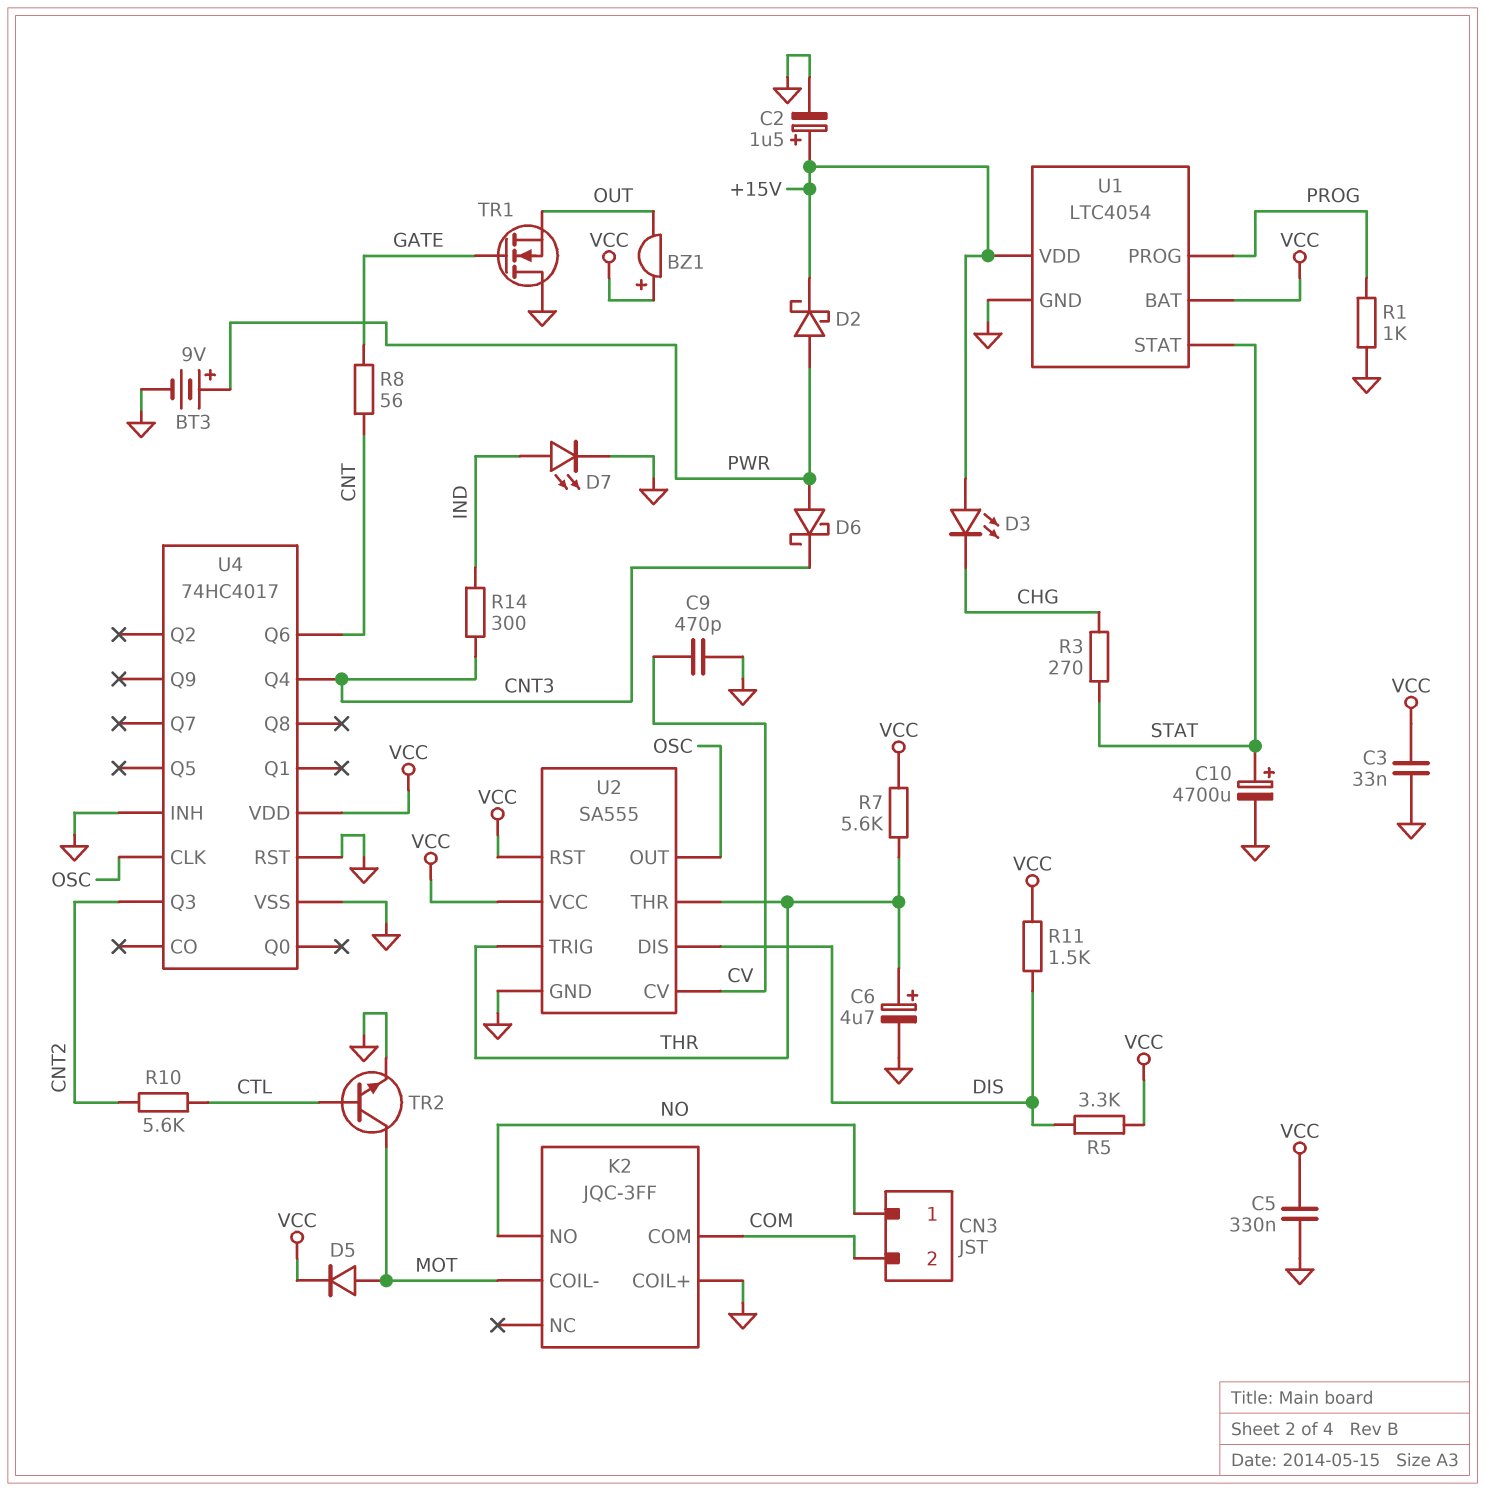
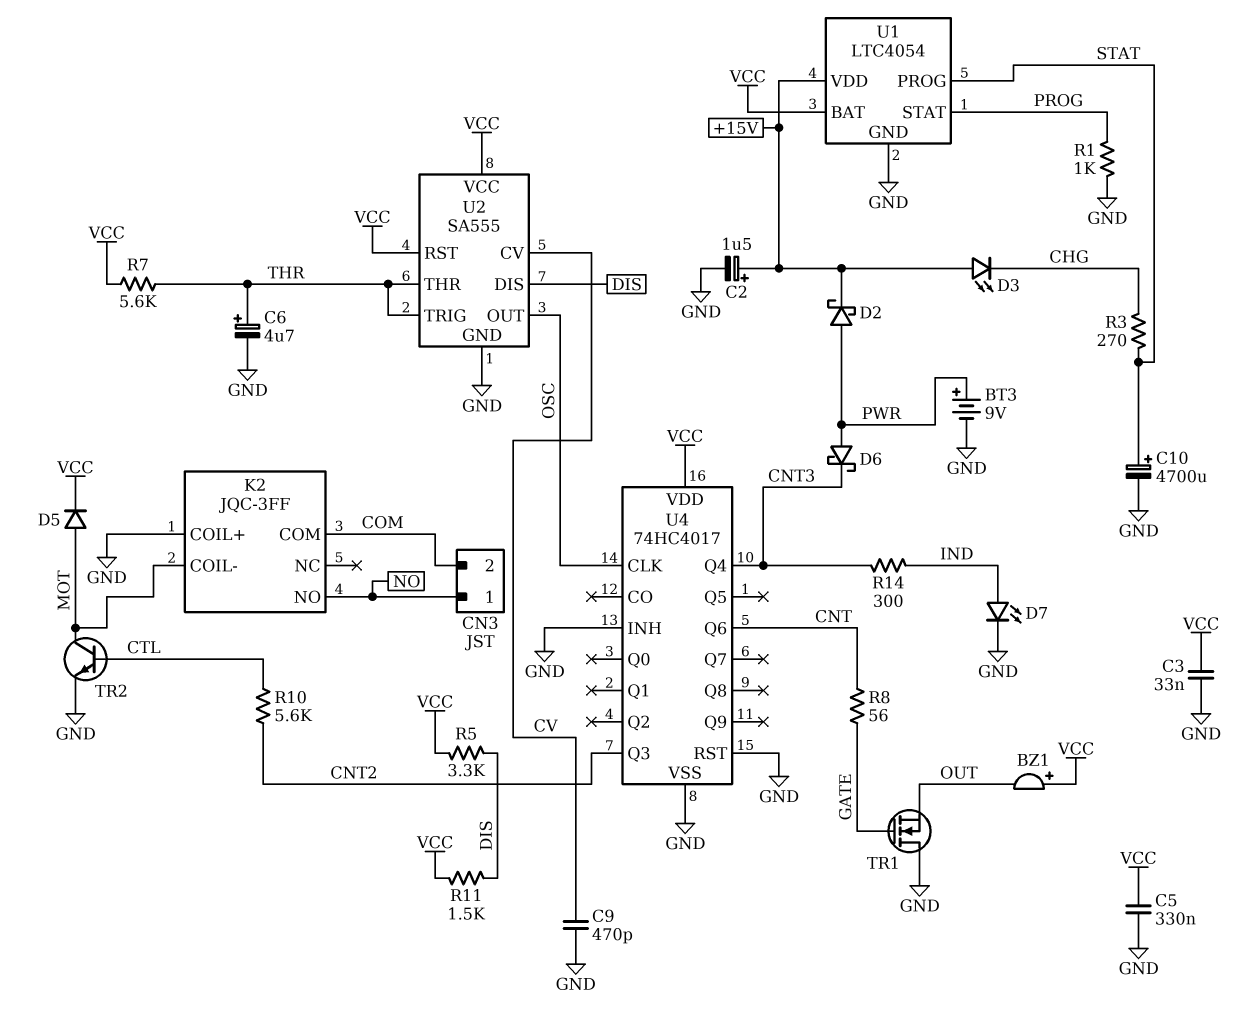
U1 pin PROG: PROG -> STAT
U1 pin STAT: STAT -> PROG

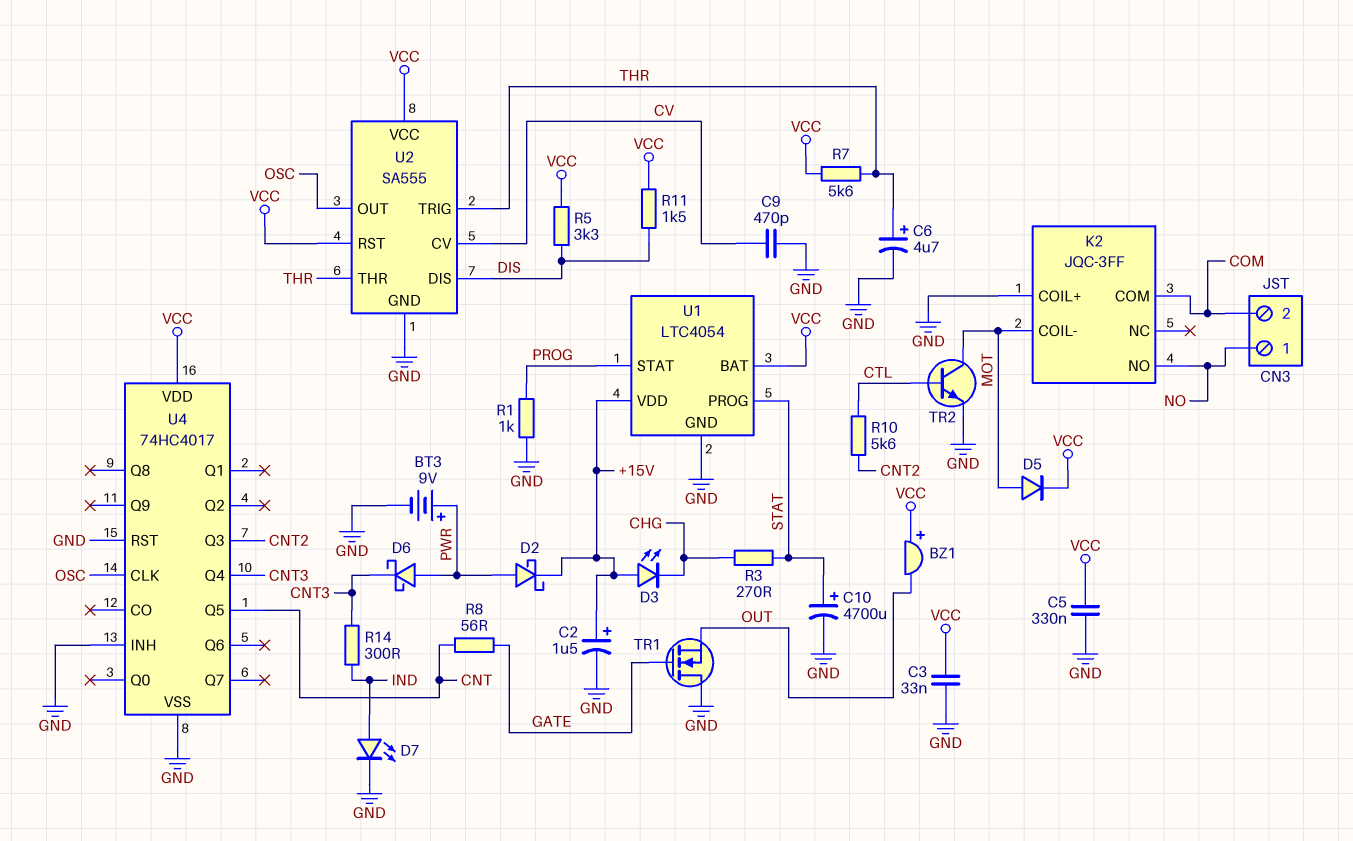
U4 pin Q5: none -> CNT
U4 pin Q6: CNT -> none

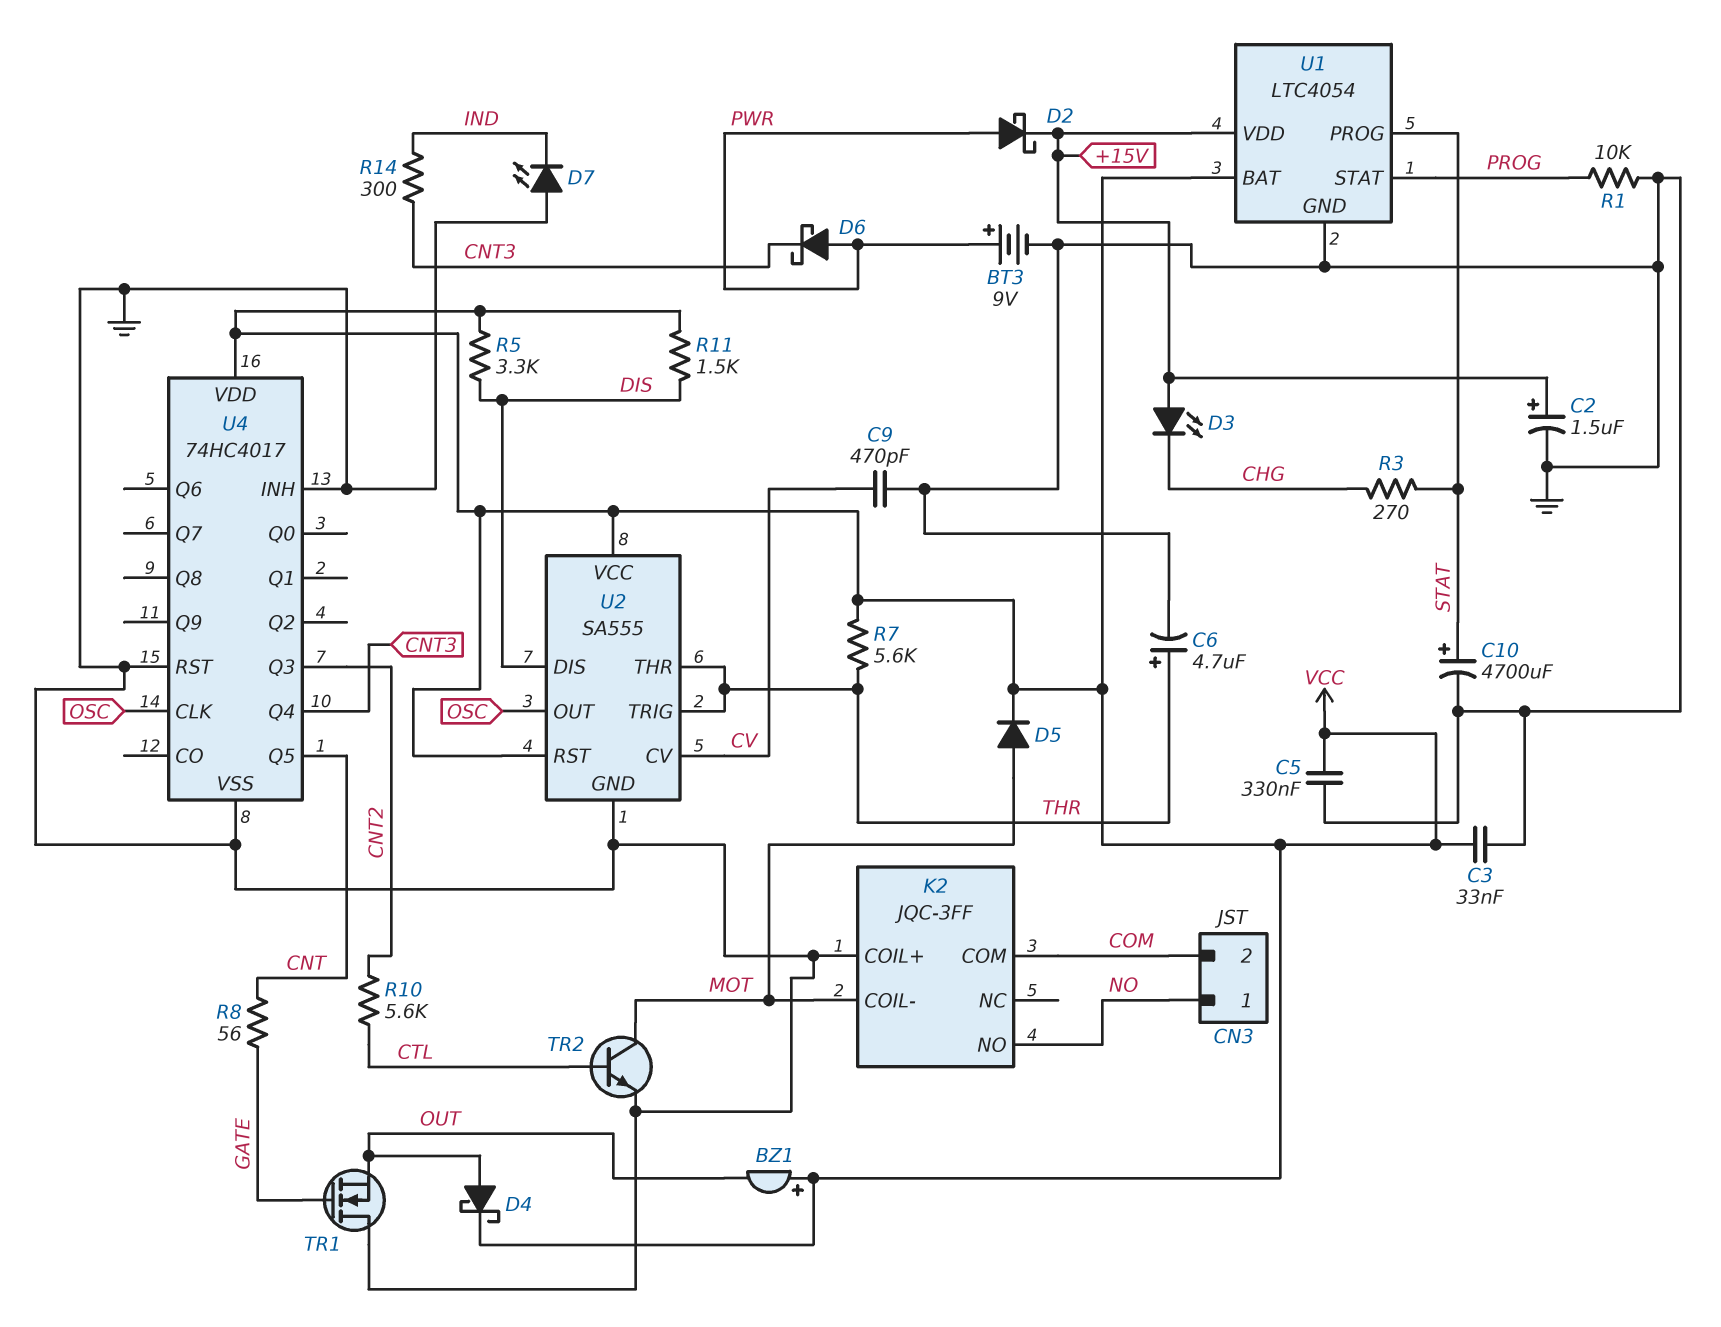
D4: none -> schottky (A OUT, K VCC)
D7: LED (A IND, K GND) -> LED (A GND, K IND)
R1: 1k (GND, PROG) -> 10k (GND, PROG)

